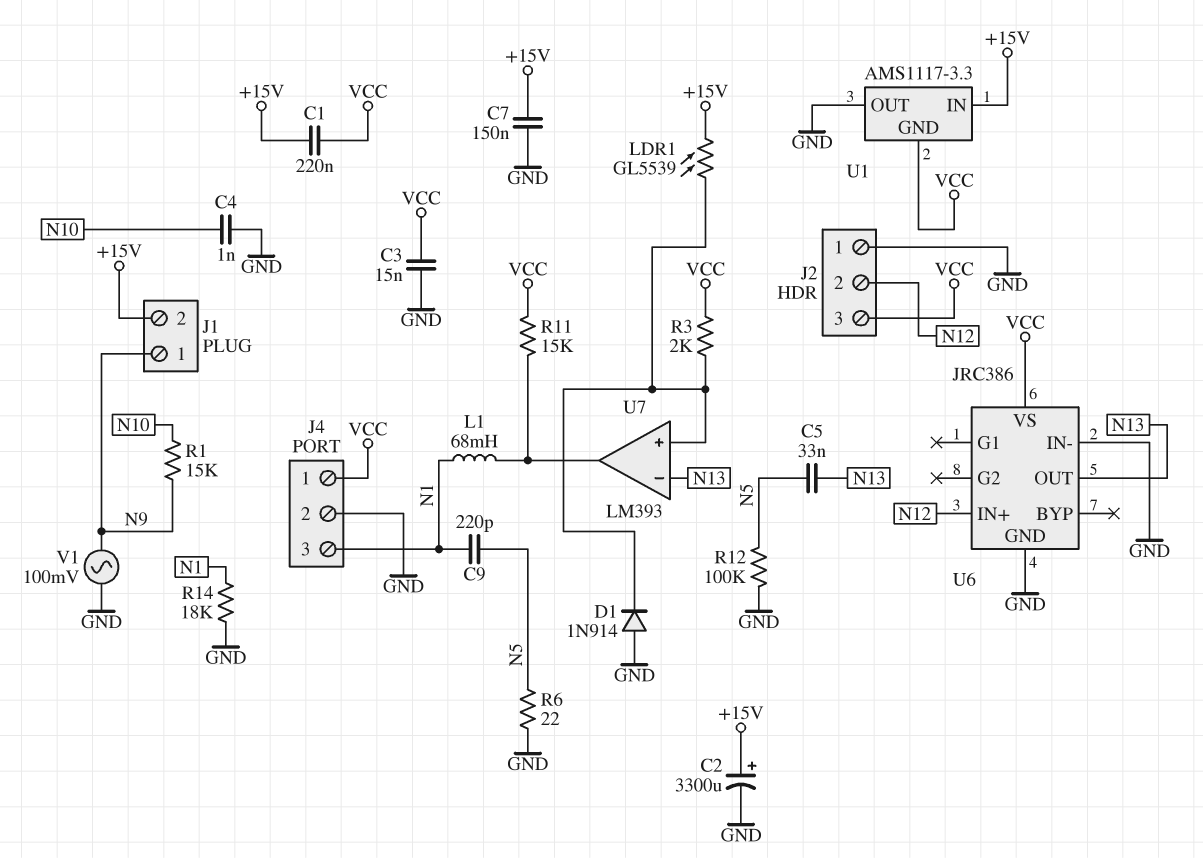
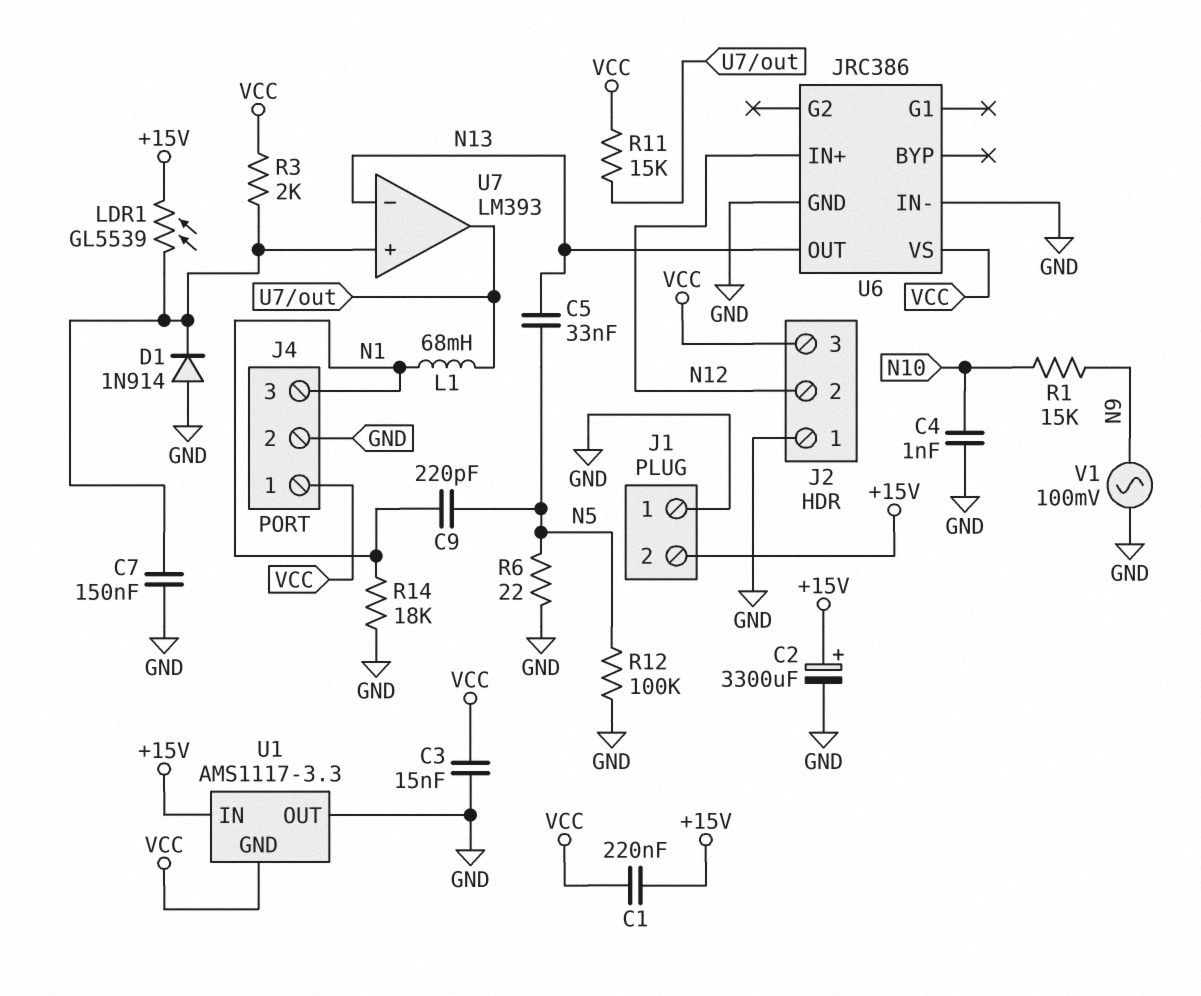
C7: 150nF (+15V, GND) -> 150nF (GND, U7/in+)
J1 pin 1: N9 -> GND

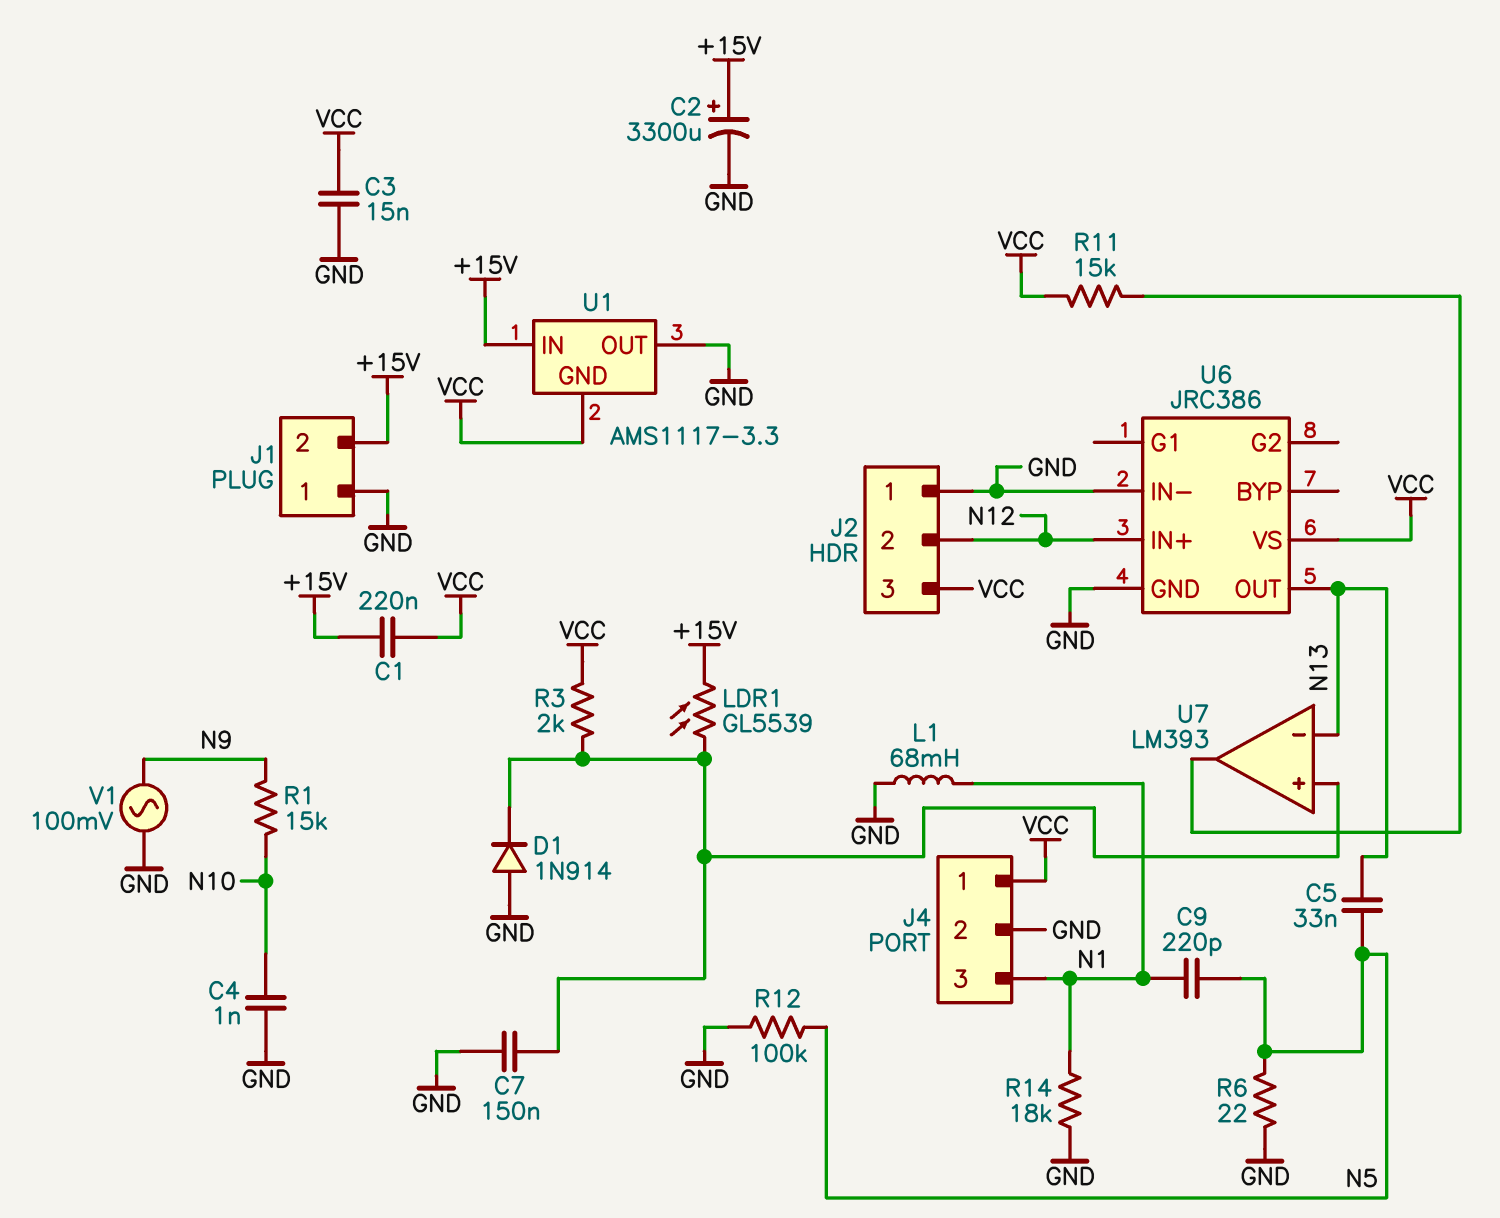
L1: 68mH (N1, U7/out) -> 68mH (GND, N1)

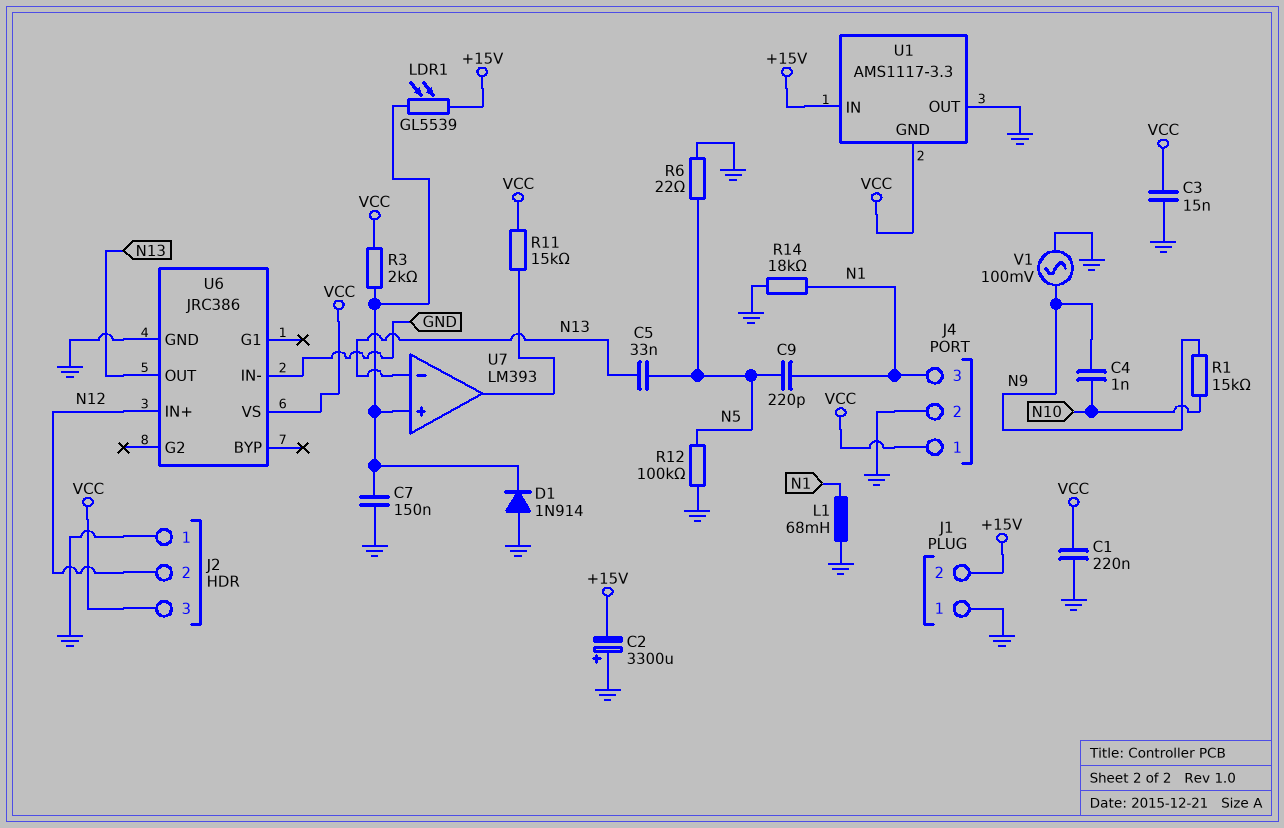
C1: 220nF (+15V, VCC) -> 220nF (GND, VCC)
C2: 3300uF (plus +15V, minus GND) -> 3300uF (plus GND, minus +15V)
C4: 1nF (GND, N10) -> 1nF (N9, N10)

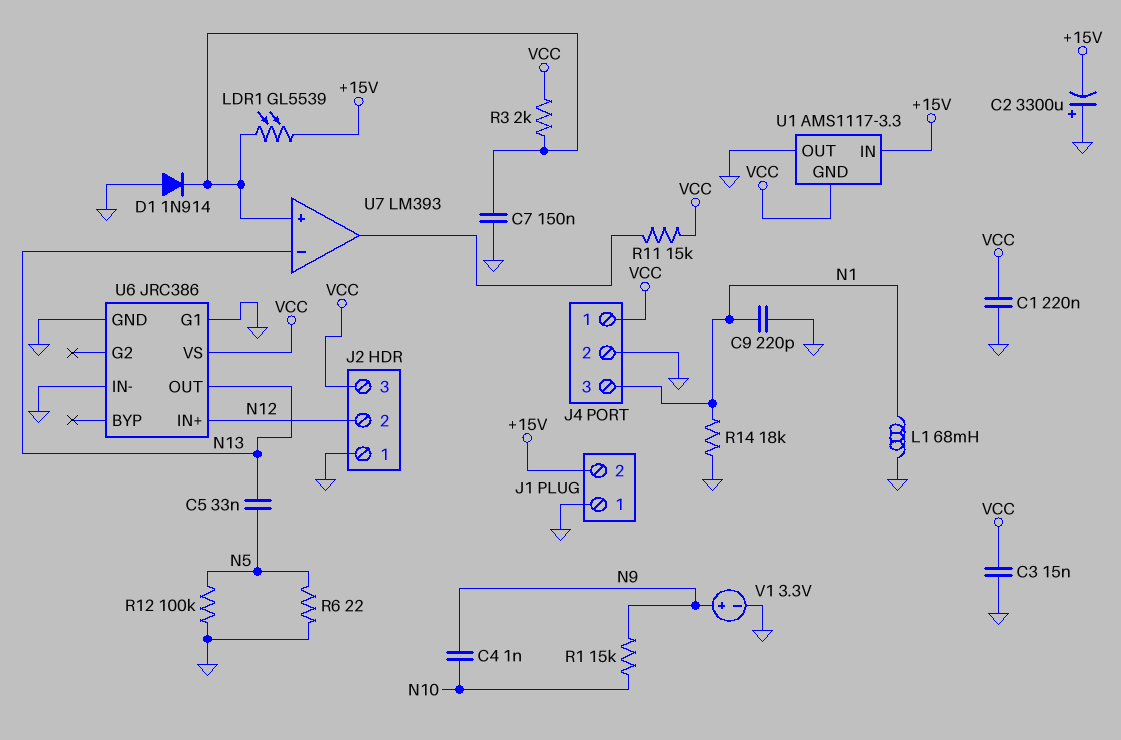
C9: 220pF (N1, N5) -> 220pF (GND, N1)
U6 pin G1: none -> GND
V1: AC 100mV (GND, N9) -> 3.3V (plus N9, minus GND)

